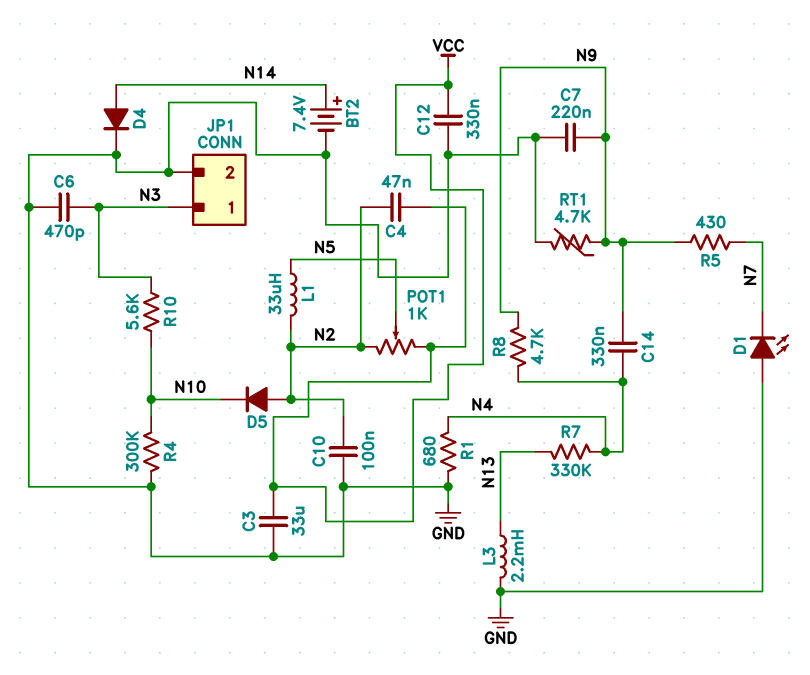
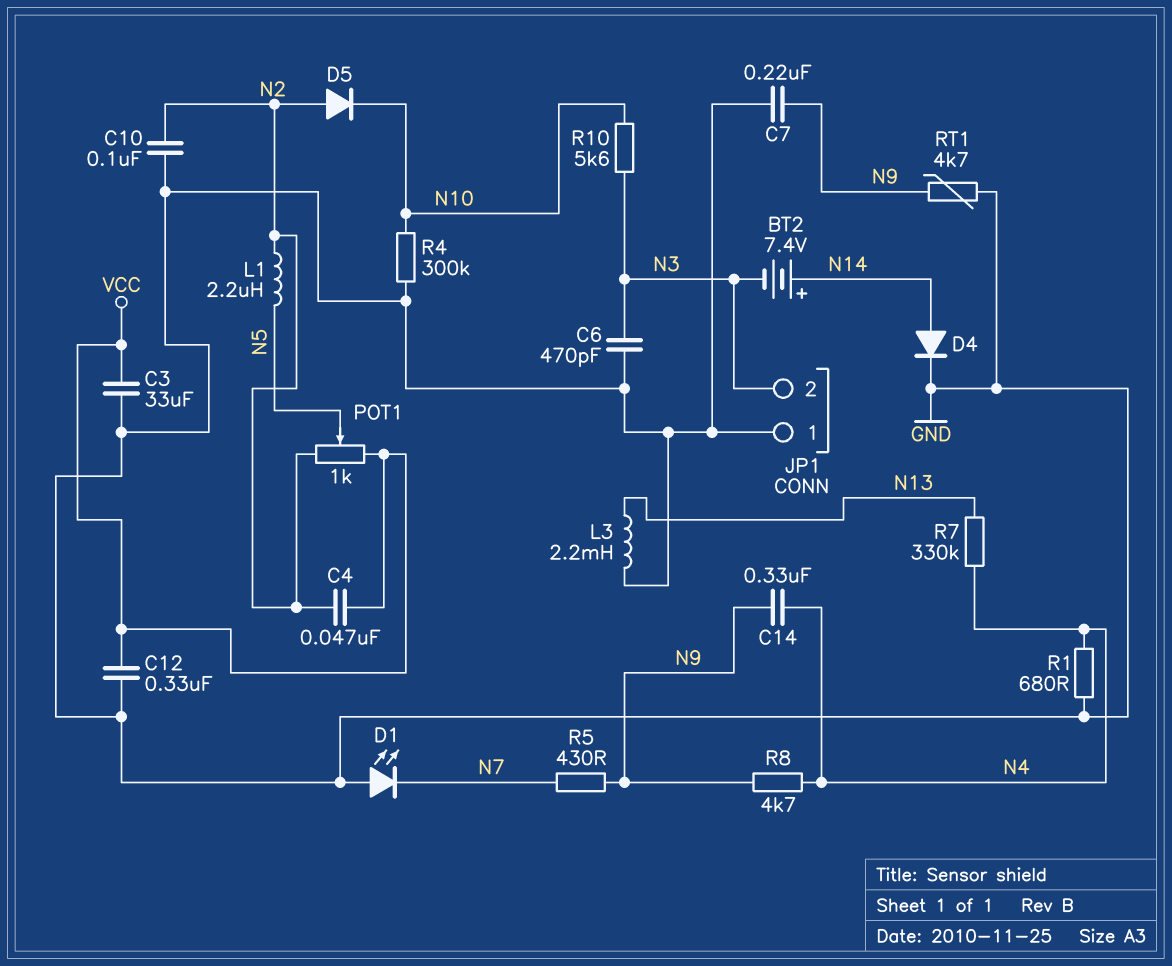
BT2: 7.4V (plus N14, minus GND) -> 7.4V (plus N14, minus N3)
JP1 pin 1: N3 -> GND
JP1 pin 2: GND -> N3
L1: 33uH (N2, N5) -> 2.2uH (N2, N5)

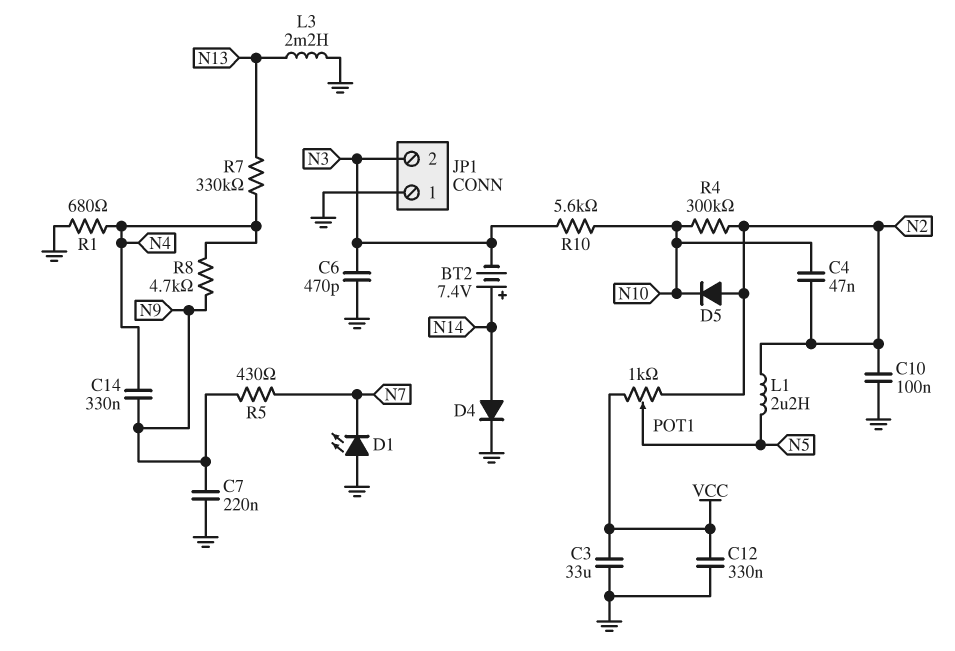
C4: 47nF (N2, VCC) -> 47nF (N2, N10)
R4: 300k (GND, N10) -> 300k (N2, N10)
RT1: 4.7k (GND, N9) -> none

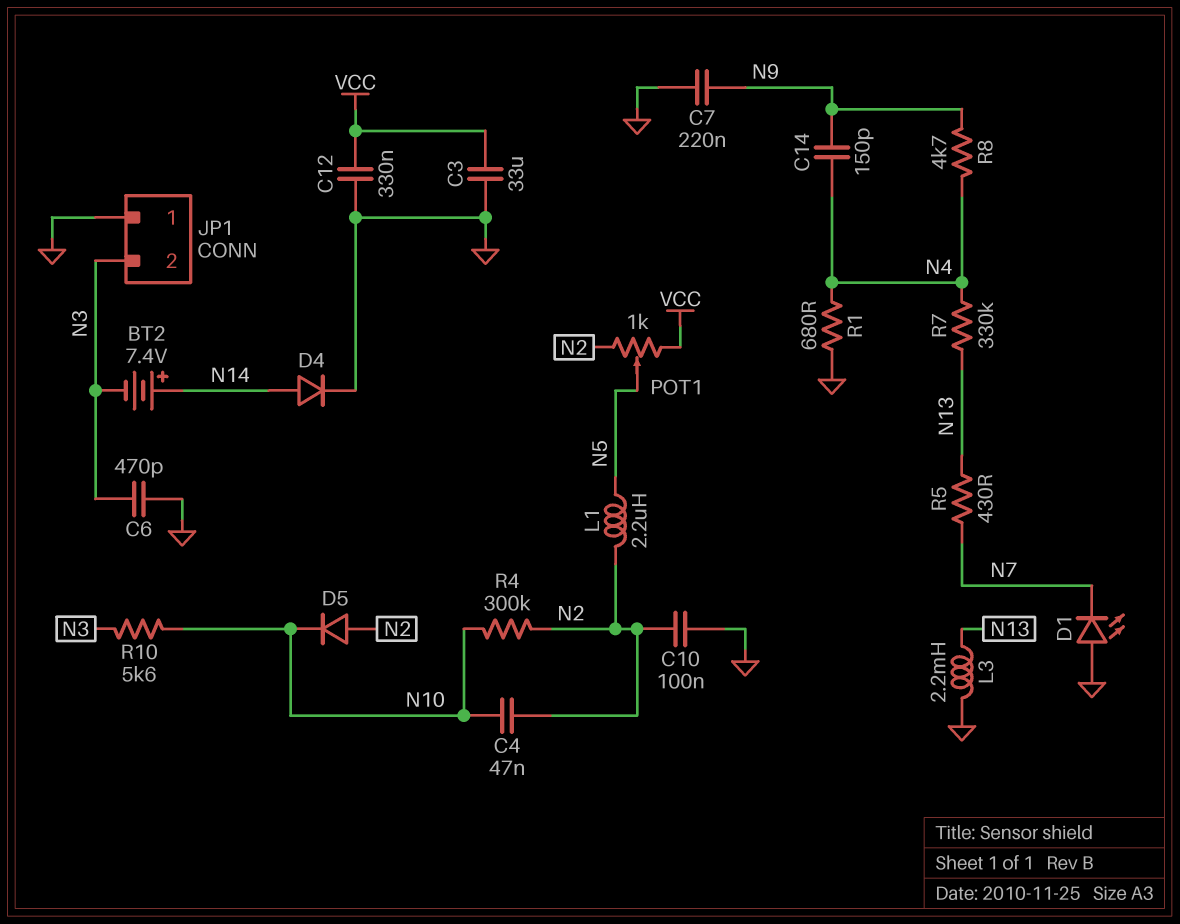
C14: 330nF (N4, N9) -> 150pF (N4, N9)
R5: 430 (N7, N9) -> 430 (N7, N13)

